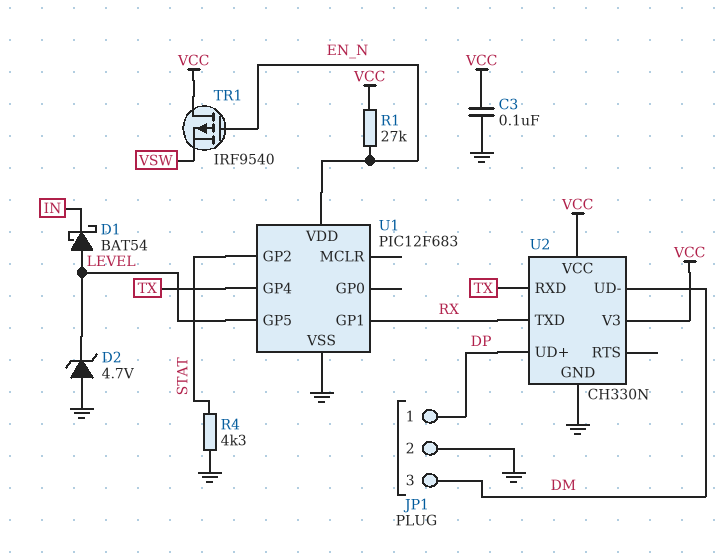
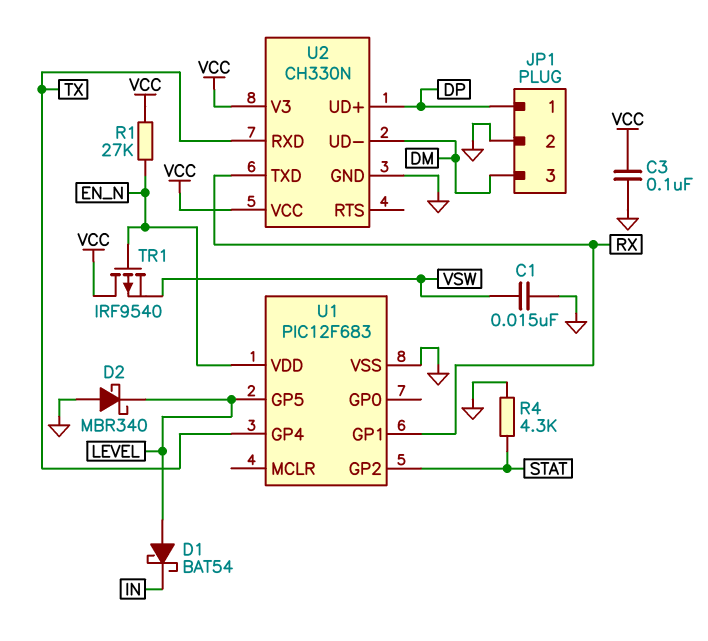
C1: none -> 15nF (GND, VSW)
D2: zener 4.7V (A GND, K LEVEL) -> schottky MBR340 (A GND, K LEVEL)

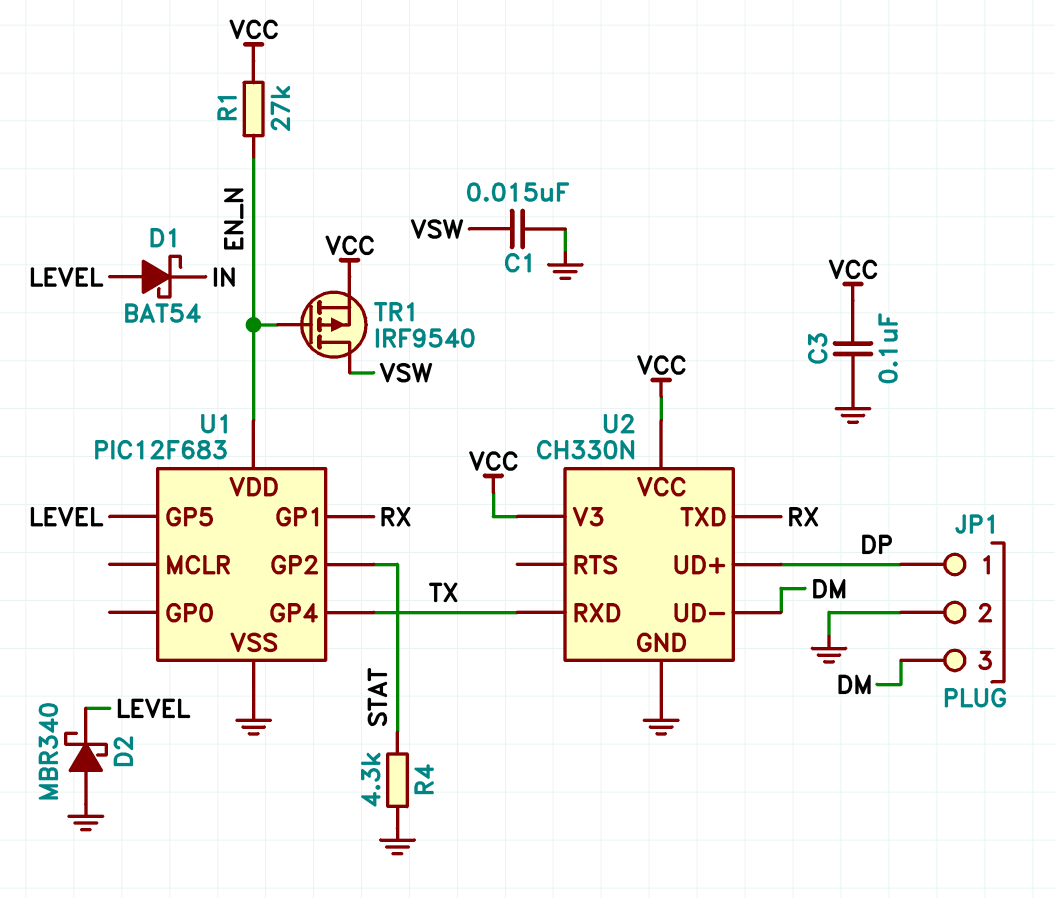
TR1: PMOS IRF9540 (G EN_N, D VCC, S VSW) -> PMOS IRF9540 (G EN_N, D VSW, S VCC)

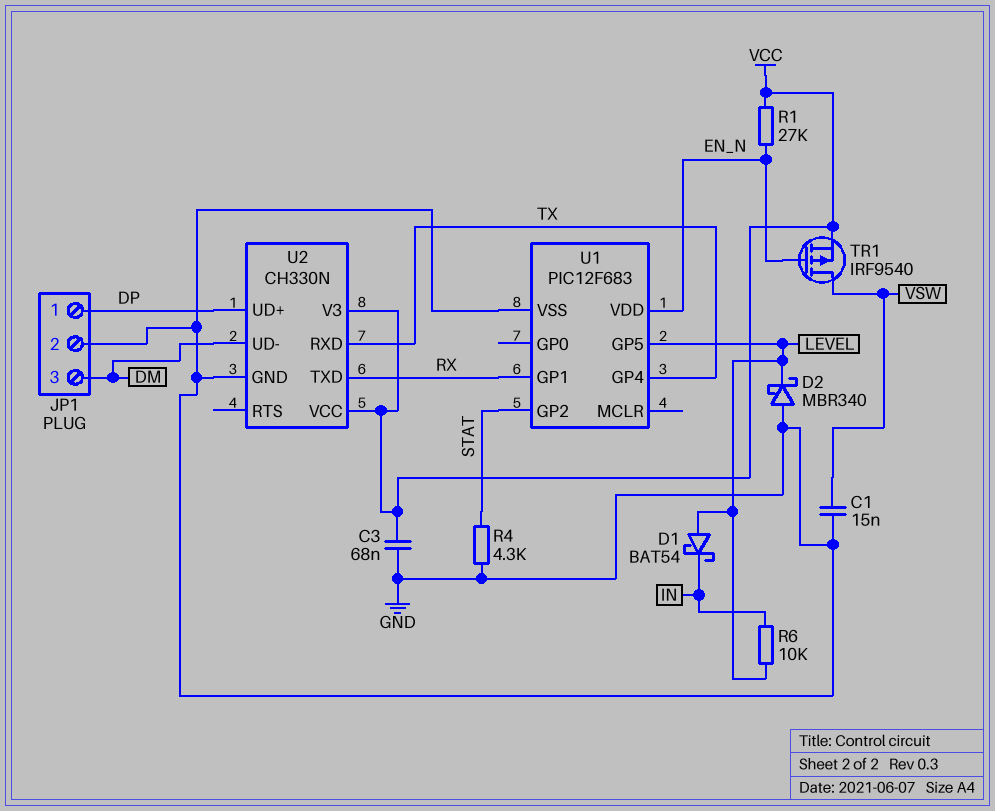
C3: 100nF (GND, VCC) -> 68nF (GND, VCC)
R6: none -> 10k (IN, LEVEL)

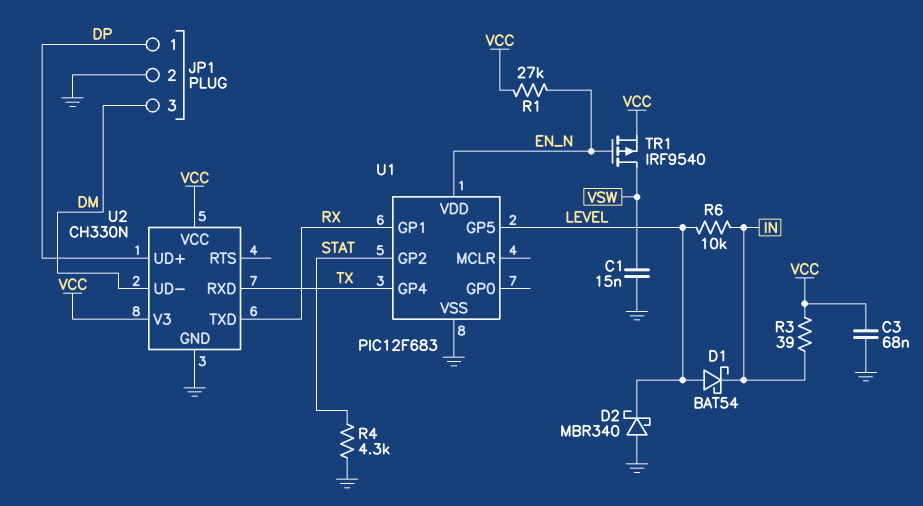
R3: none -> 39 (IN, VCC)

